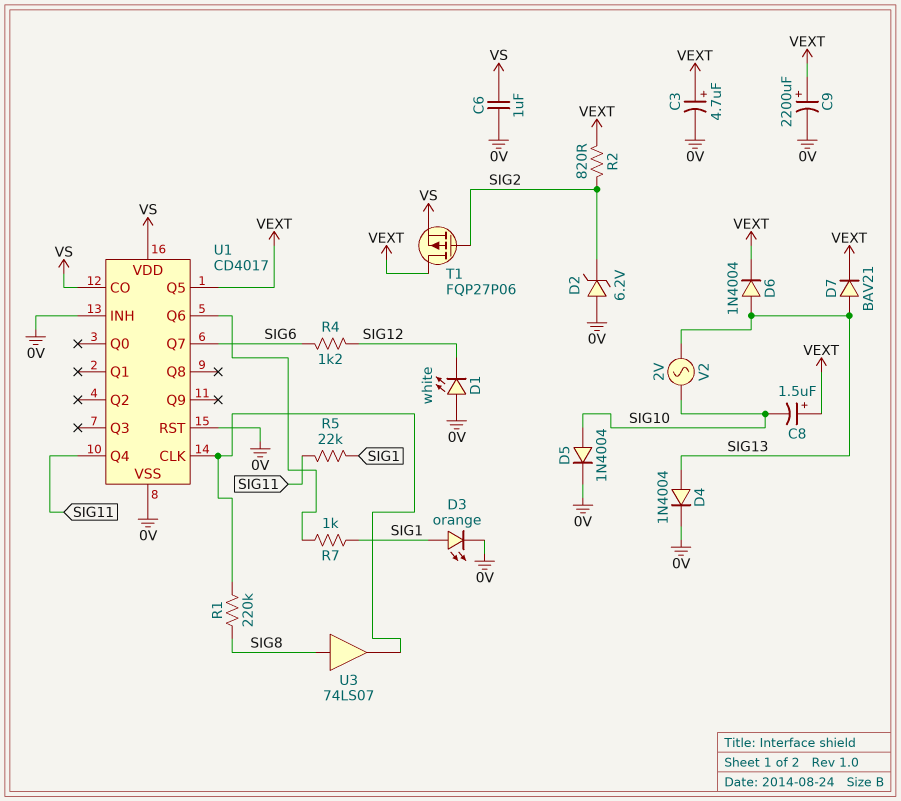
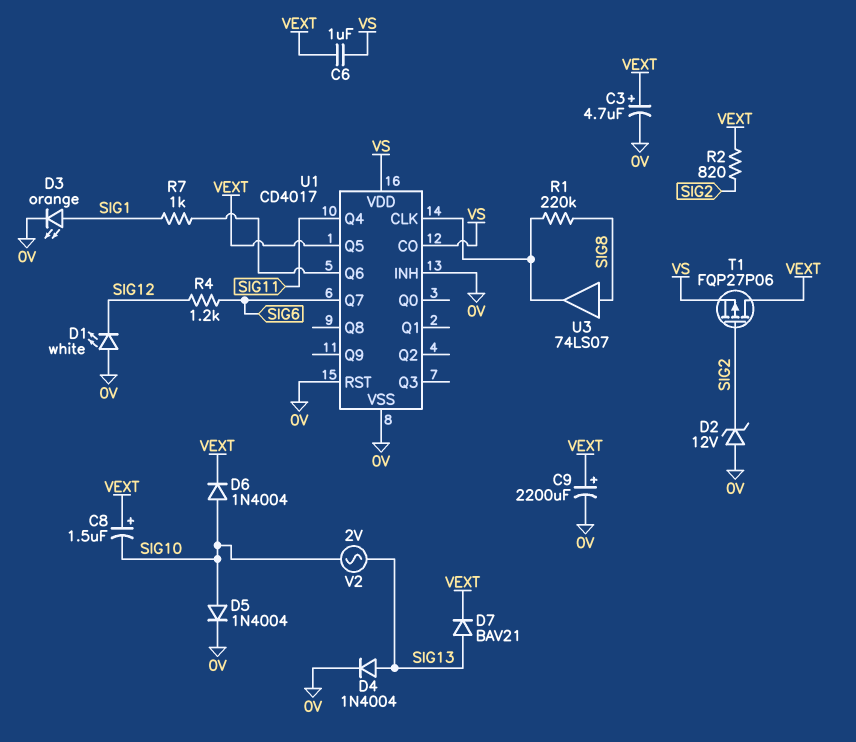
C6: 1uF (0V, VS) -> 1uF (VEXT, VS)
D2: zener 6.2V (A 0V, K SIG2) -> zener 12V (A 0V, K SIG2)
D6: diode 1N4004 (A SIG13, K VEXT) -> diode 1N4004 (A SIG10, K VEXT)
R5: 22k (SIG1, SIG11) -> none

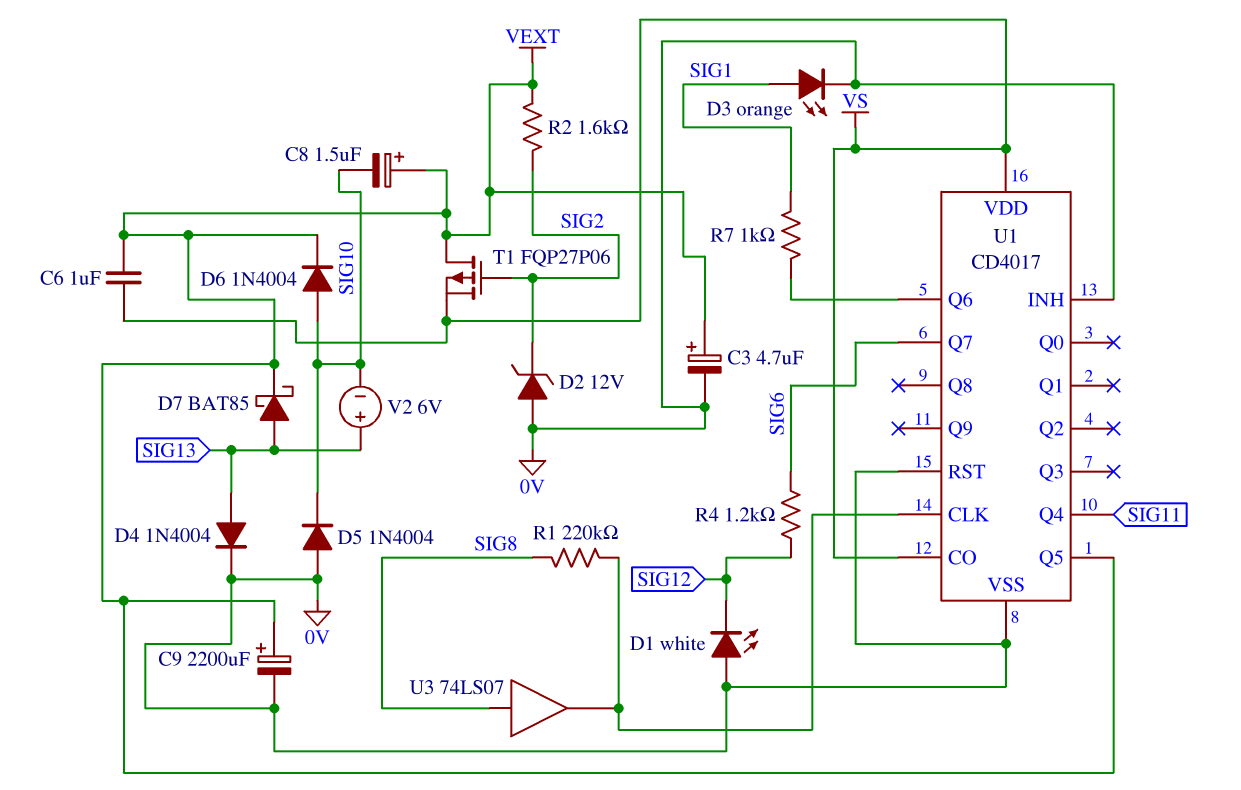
D5: diode 1N4004 (A SIG10, K 0V) -> diode 1N4004 (A 0V, K SIG10)
D7: diode BAV21 (A SIG13, K VEXT) -> schottky BAT85 (A SIG13, K VEXT)
R2: 820 (SIG2, VEXT) -> 1.6k (SIG2, VEXT)
V2: AC 2V (SIG10, SIG13) -> 6V (plus SIG13, minus SIG10)

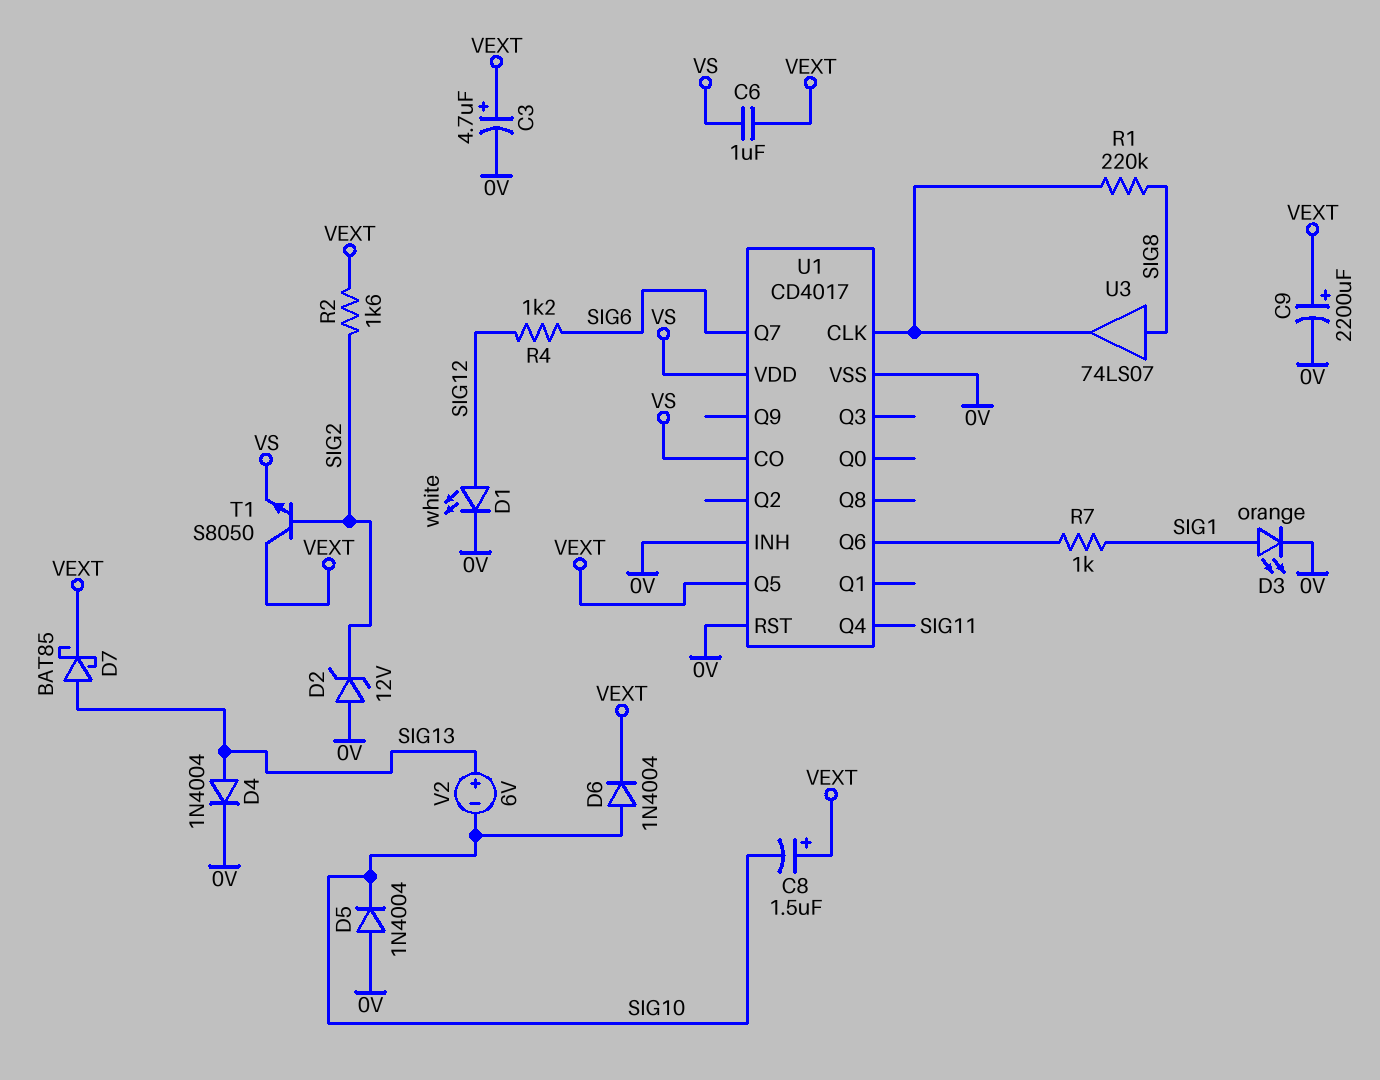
D1: LED white (A 0V, K SIG12) -> LED white (A SIG12, K 0V)
T1: PMOS FQP27P06 (G SIG2, D VEXT, S VS) -> NPN S8050 (B SIG2, C VEXT, E VS)

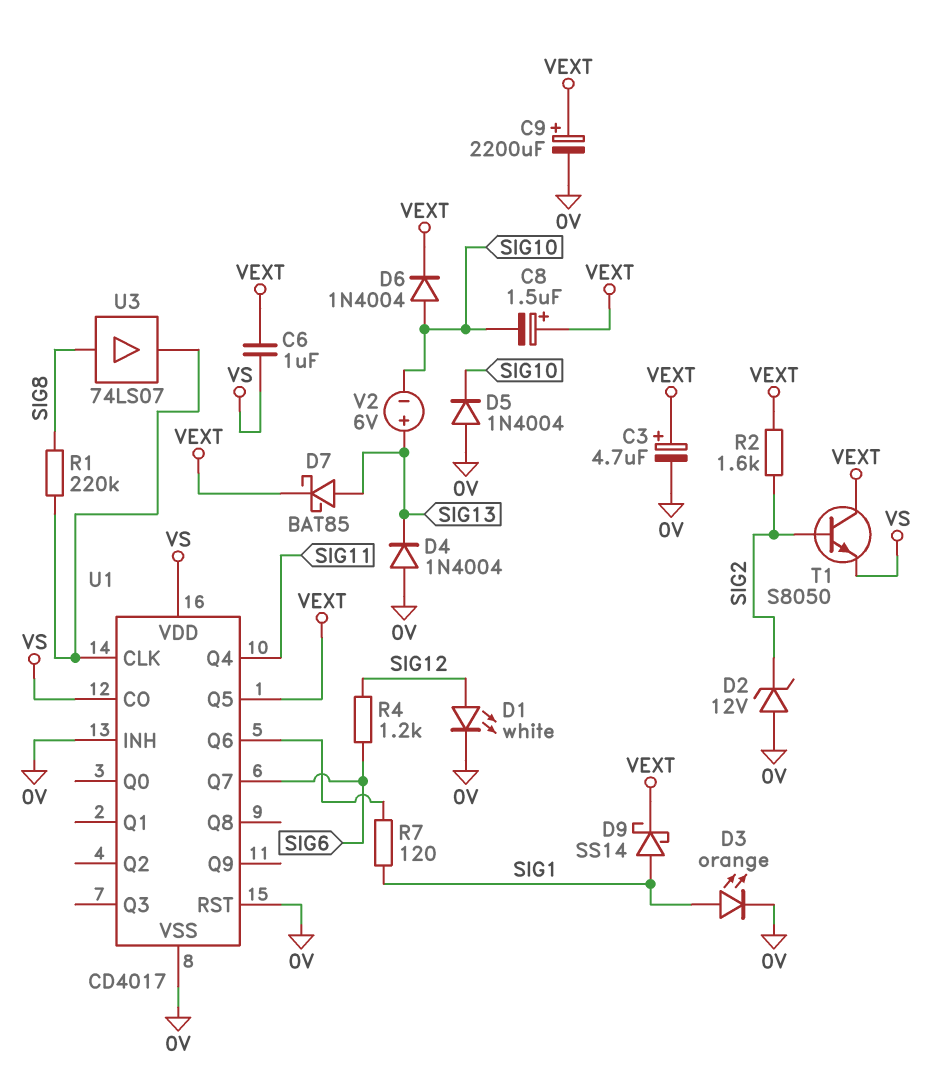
D4: diode 1N4004 (A SIG13, K 0V) -> diode 1N4004 (A 0V, K SIG13)
D9: none -> schottky SS14 (A SIG1, K VEXT)
R7: 1k (SIG1, U1/Q6) -> 120 (SIG1, U1/Q6)

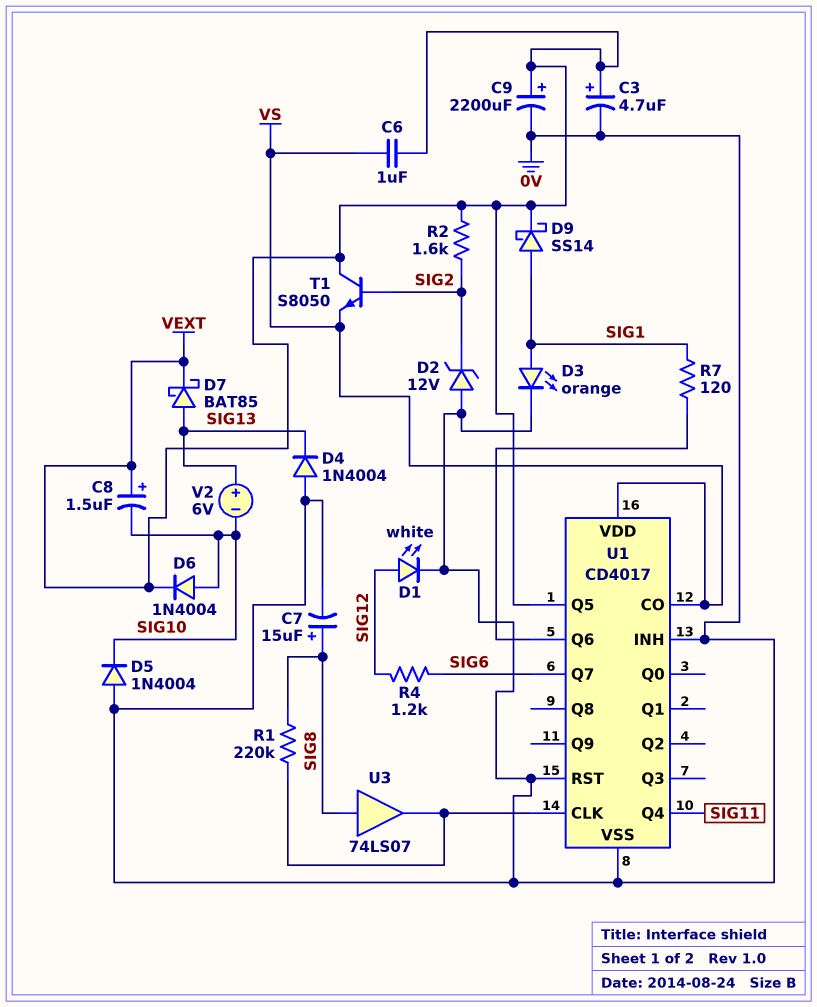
C7: none -> 15uF (plus SIG8, minus 0V)

